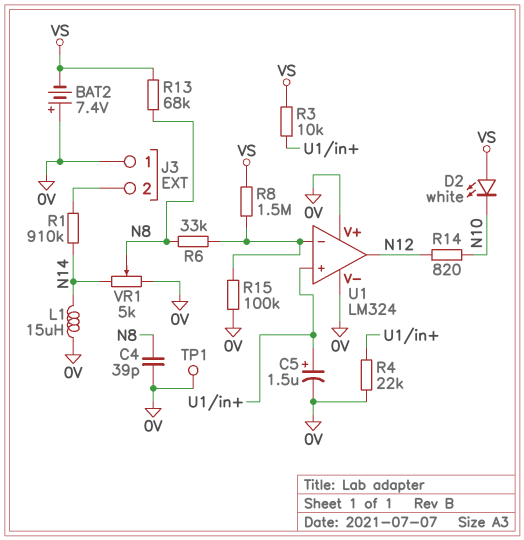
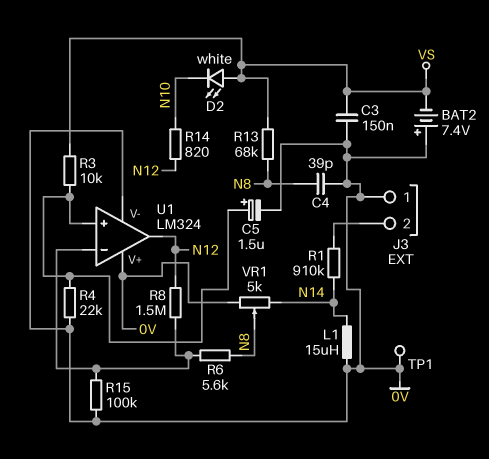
C3: none -> 150nF (0V, VS)
R6: 33k (N8, U1/in-) -> 5.6k (N8, U1/in-)
R8: 1.5M (U1/in-, VS) -> 1.5M (N12, U1/in-)

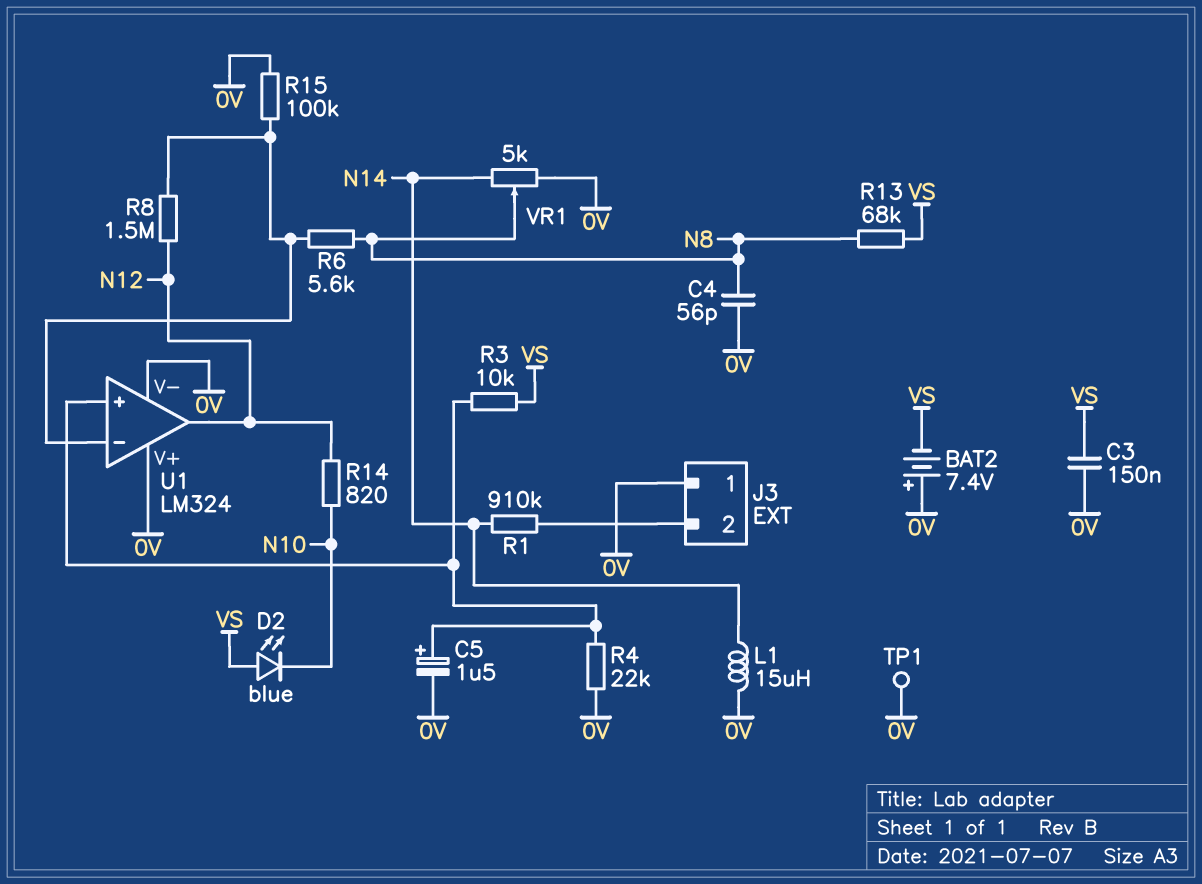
C4: 39pF (0V, N8) -> 56pF (0V, N8)
D2: LED white (A VS, K N10) -> LED blue (A VS, K N10)

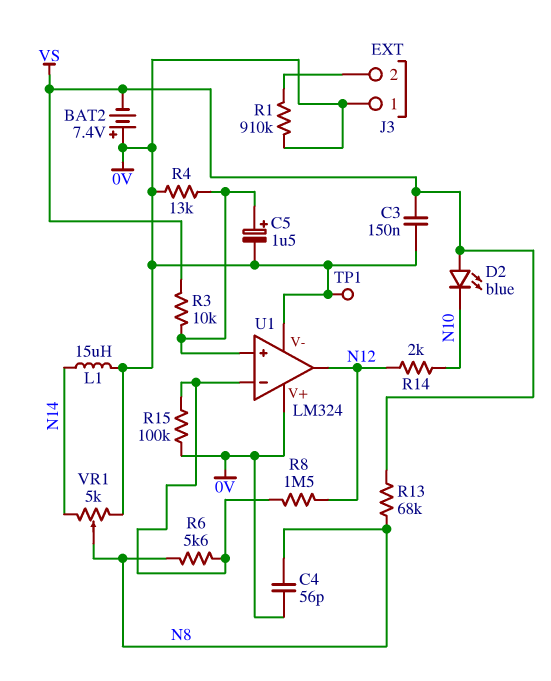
R1: 910k (J3/2, N14) -> 910k (0V, J3/2)
R4: 22k (0V, U1/in+) -> 13k (0V, U1/in+)
R14: 820 (N10, N12) -> 2k (N10, N12)

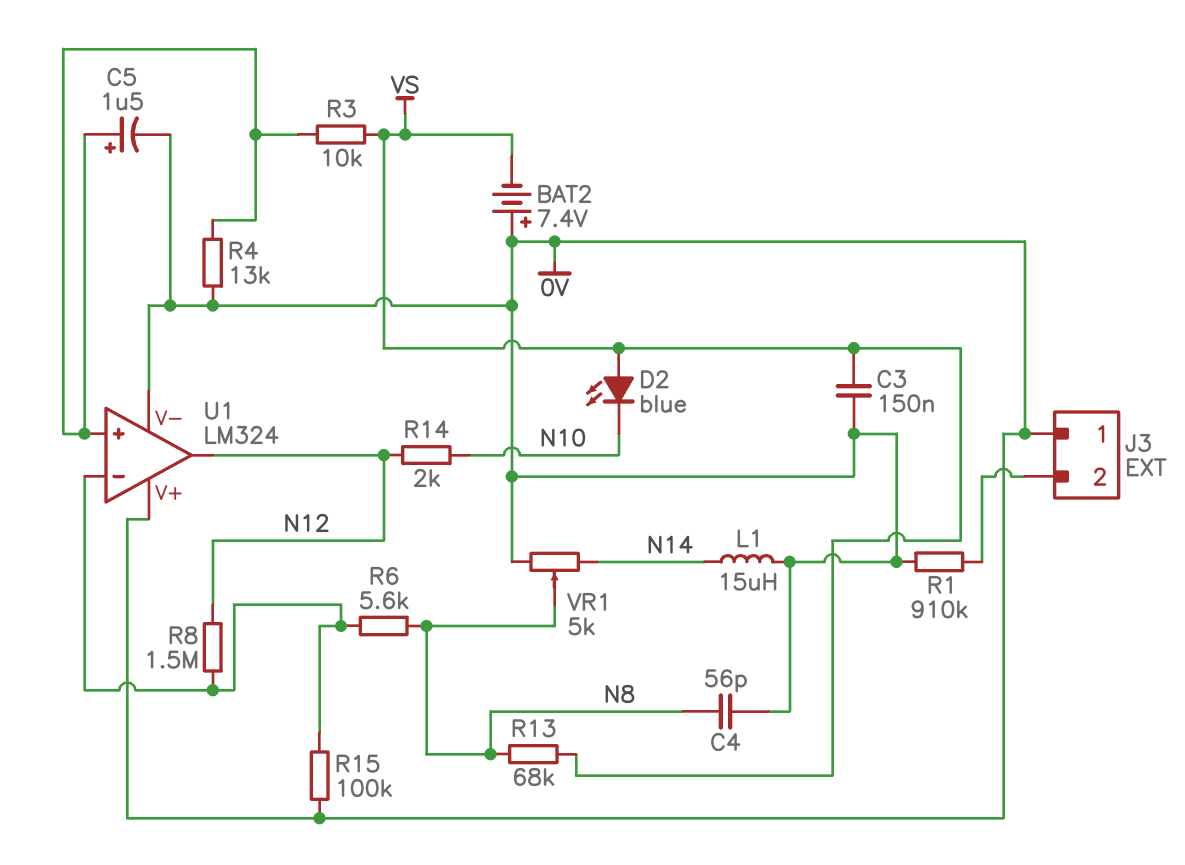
TP1: test point (0V) -> none

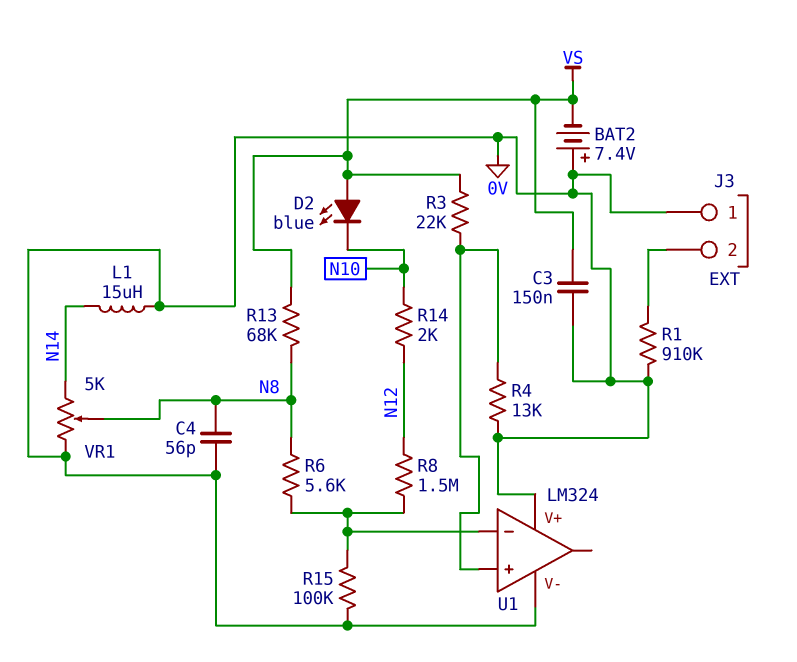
C5: 1.5uF (plus U1/in+, minus 0V) -> none
R3: 10k (U1/in+, VS) -> 22k (U1/in+, VS)
U1 pin out: N12 -> none

